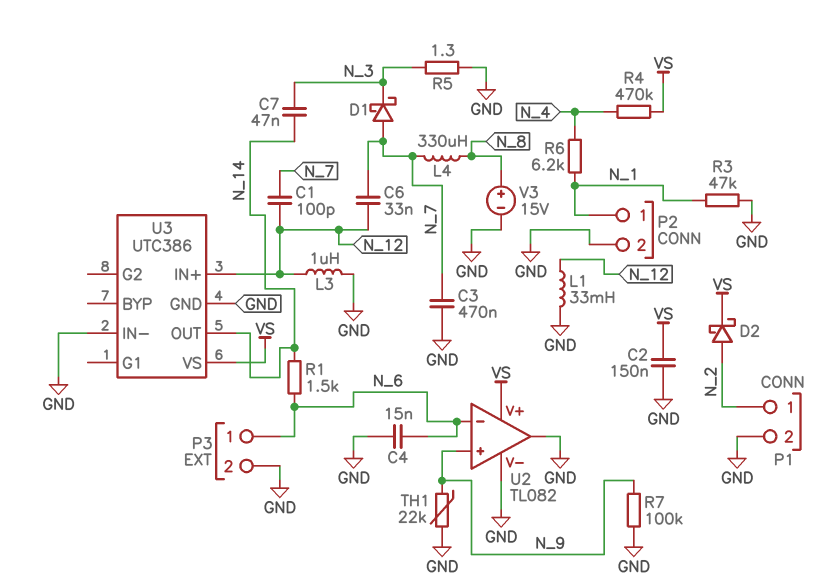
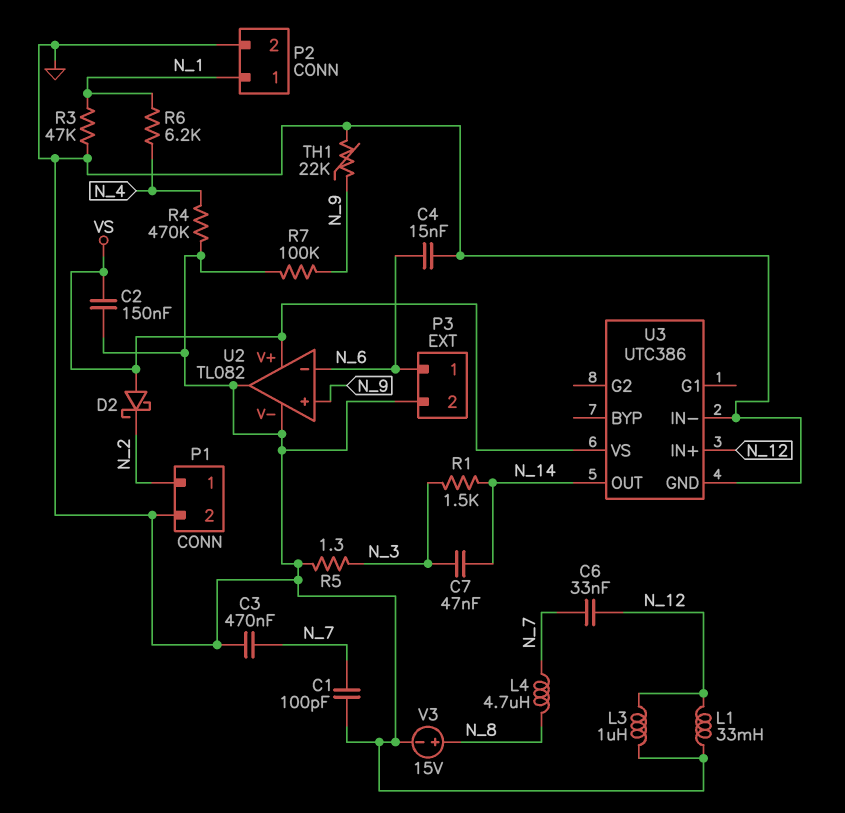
C1: 100pF (N_7, N_12) -> 100pF (GND, N_7)
D1: schottky (A N_7, K N_3) -> none
D2: schottky (A N_2, K VS) -> schottky (A VS, K N_2)
L4: 330uH (N_7, N_8) -> 4.7uH (N_7, N_8)
R1: 1.5k (N_6, N_14) -> 1.5k (N_3, N_14)
R4: 470k (N_4, VS) -> 470k (GND, N_4)

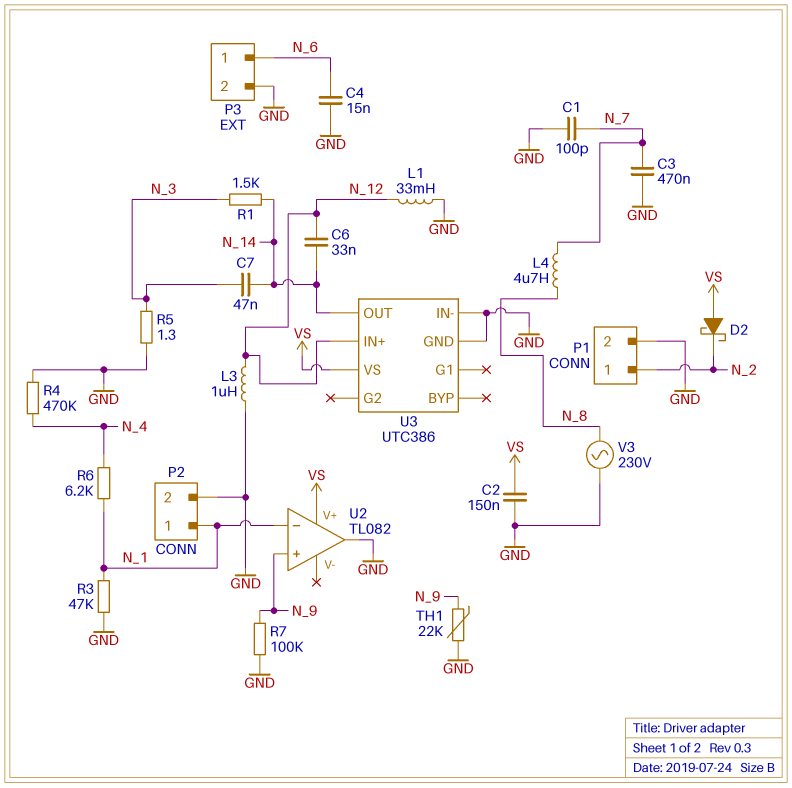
C6: 33nF (N_7, N_12) -> 33nF (N_12, N_14)
U2 pin V-: GND -> none
U2 pin in-: N_6 -> N_1
V3: 15V (plus N_8, minus GND) -> AC 230V (GND, N_8)

